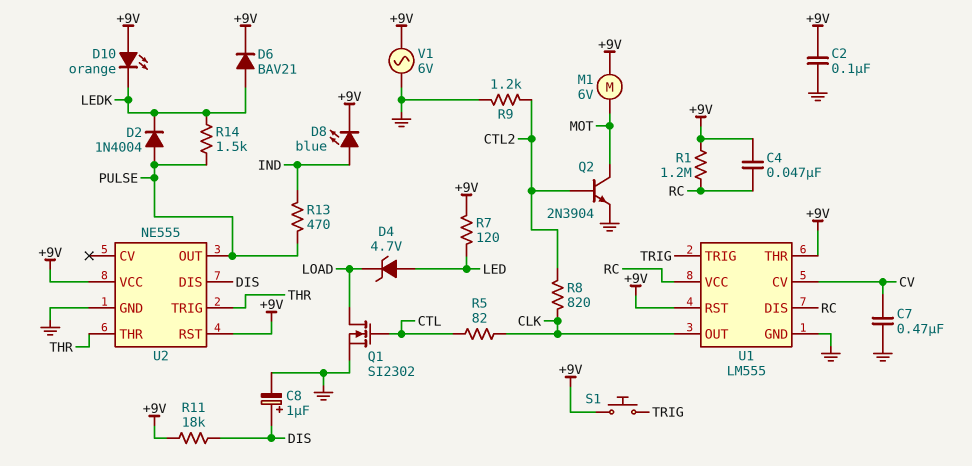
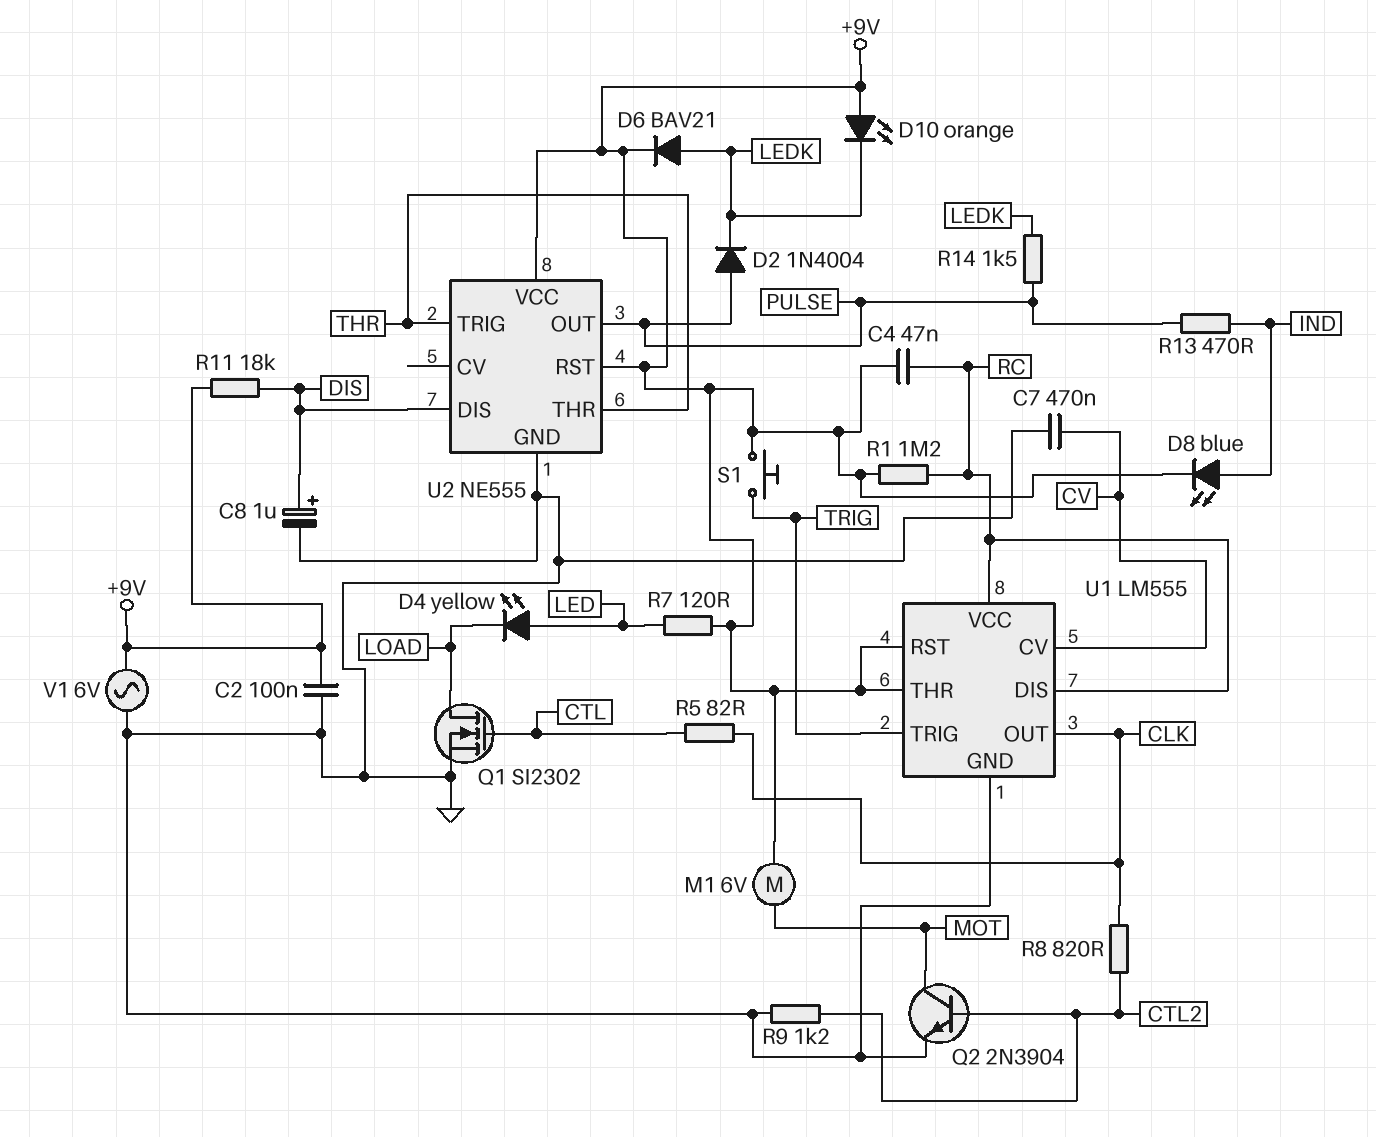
D4: zener 4.7V (A LED, K LOAD) -> LED yellow (A LED, K LOAD)

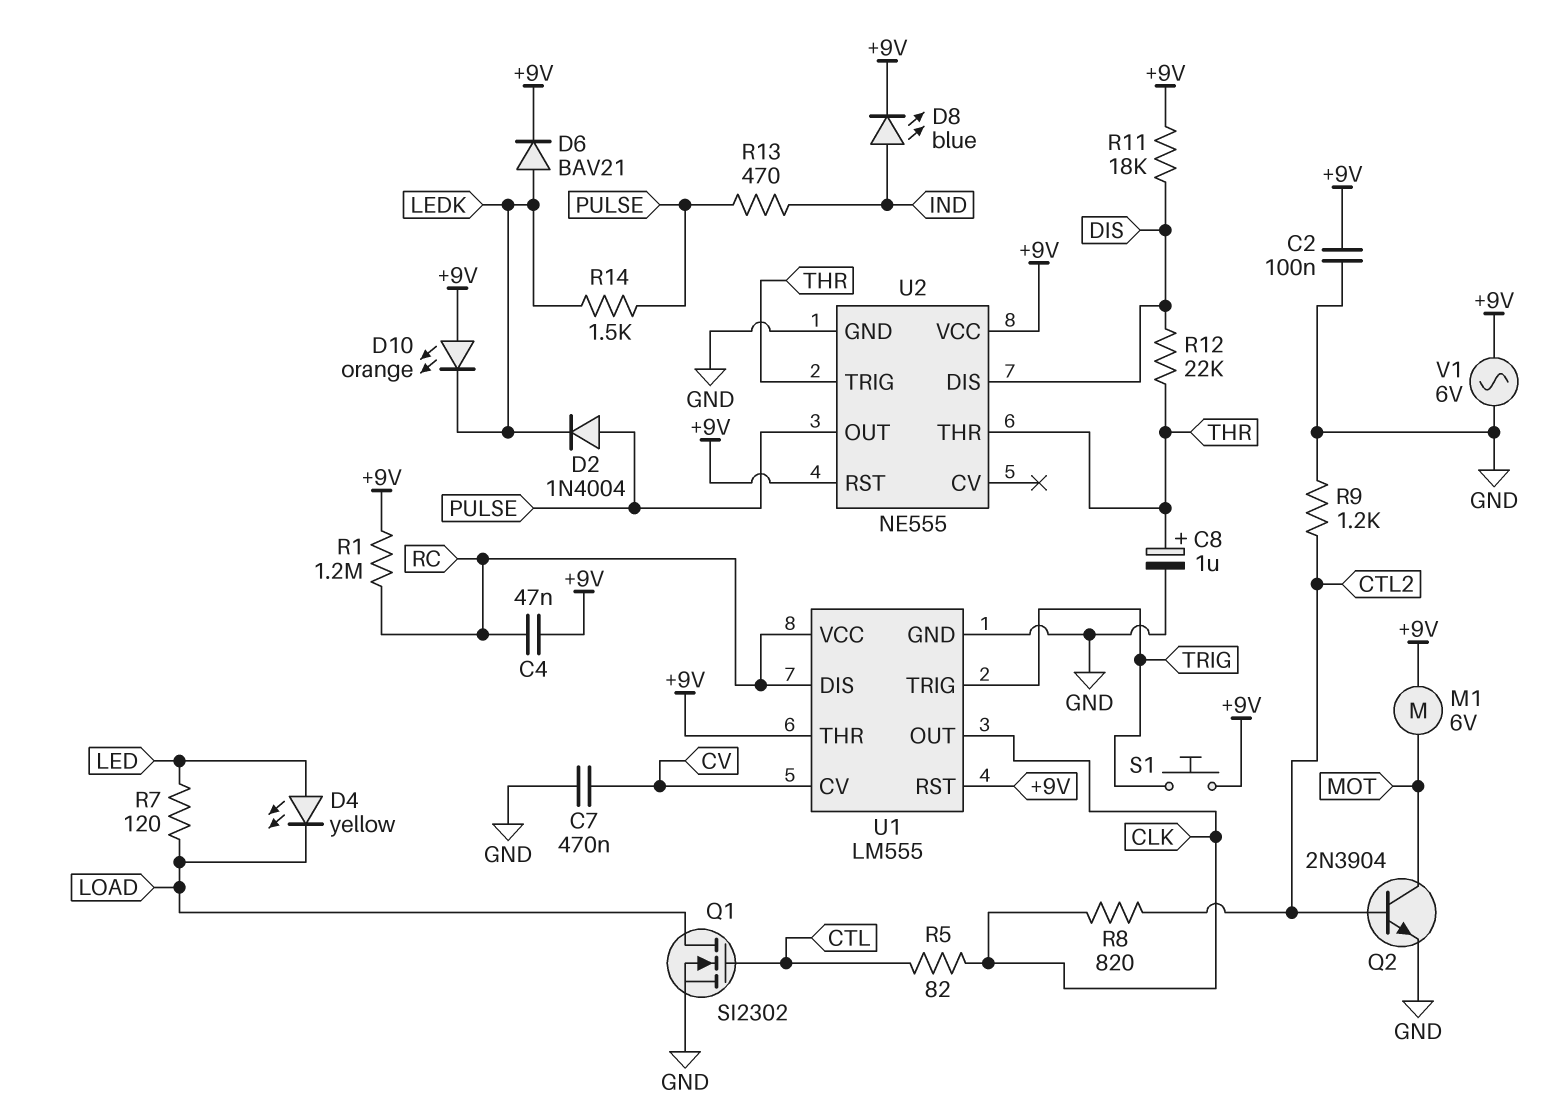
C8: 1uF (plus DIS, minus GND) -> 1uF (plus THR, minus GND)
R7: 120 (+9V, LED) -> 120 (LED, LOAD)
R12: none -> 22k (DIS, THR)

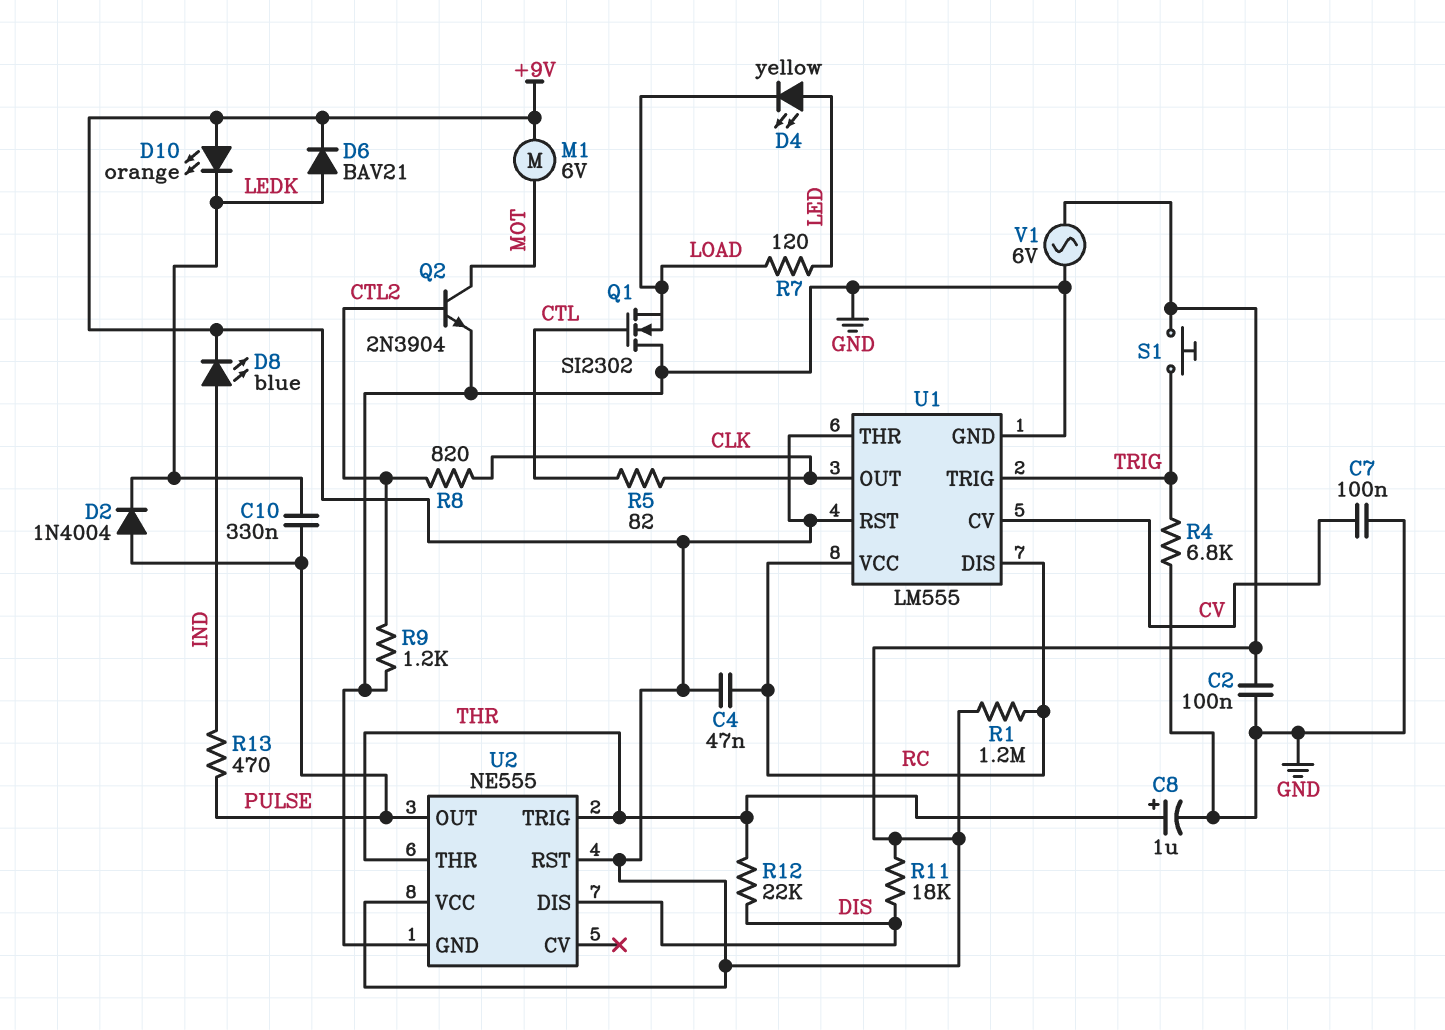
C7: 470nF (CV, GND) -> 100nF (CV, GND)
C10: none -> 330nF (LEDK, PULSE)
Q1: NMOS SI2302 (G CTL, D LOAD, S GND) -> NMOS SI2302 (G CTL, D GND, S LOAD)
R4: none -> 6.8k (GND, TRIG)
R14: 1.5k (LEDK, PULSE) -> none

